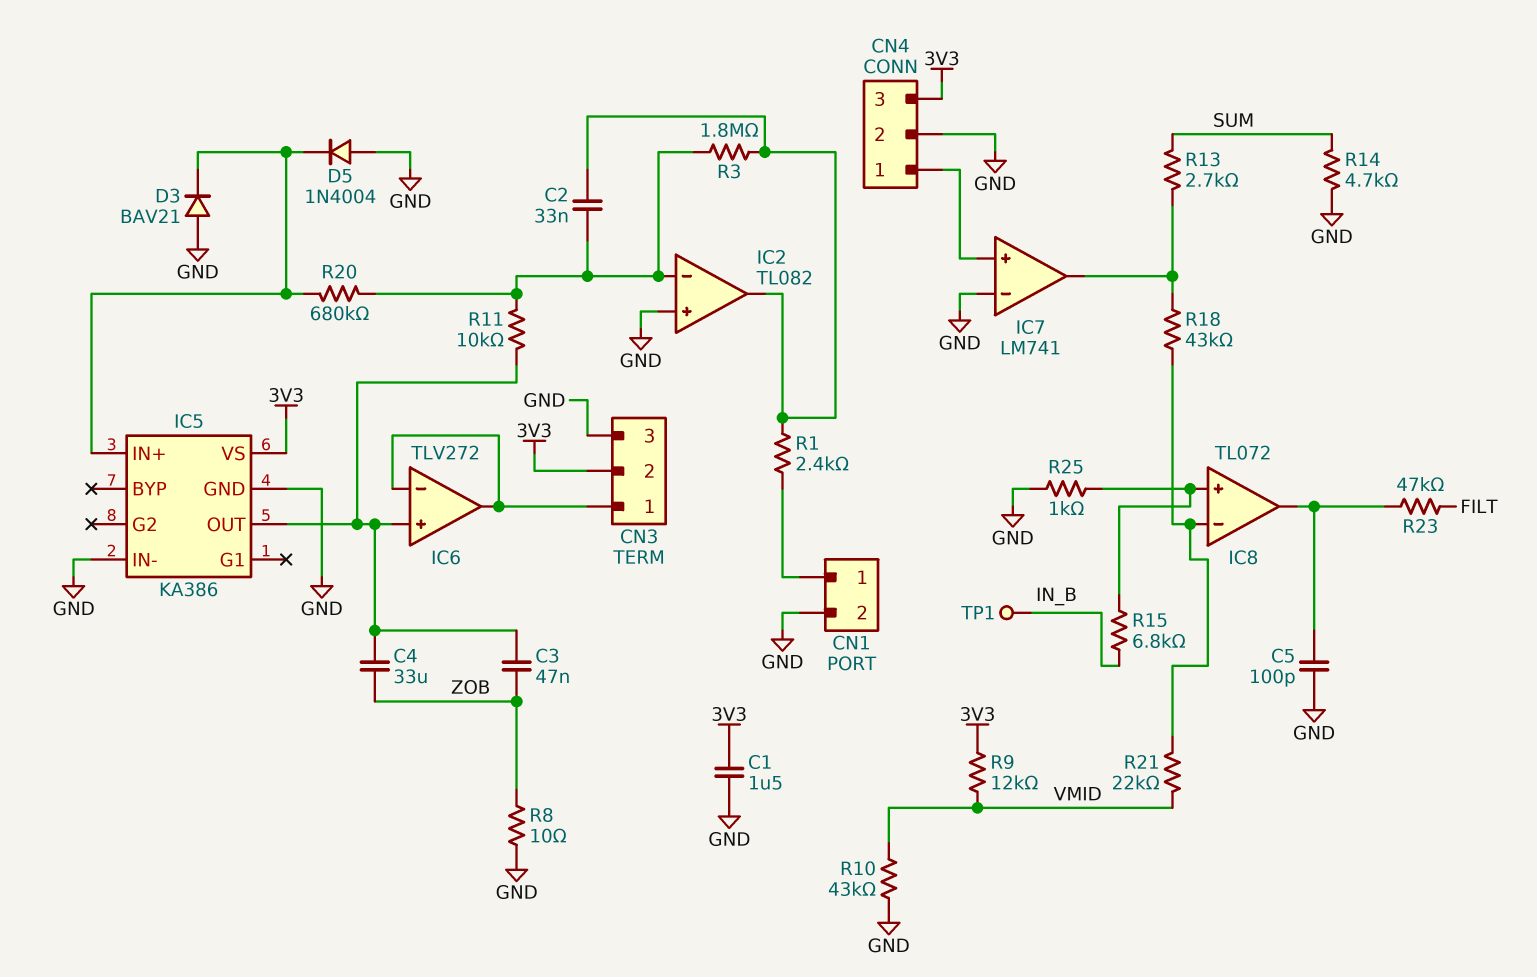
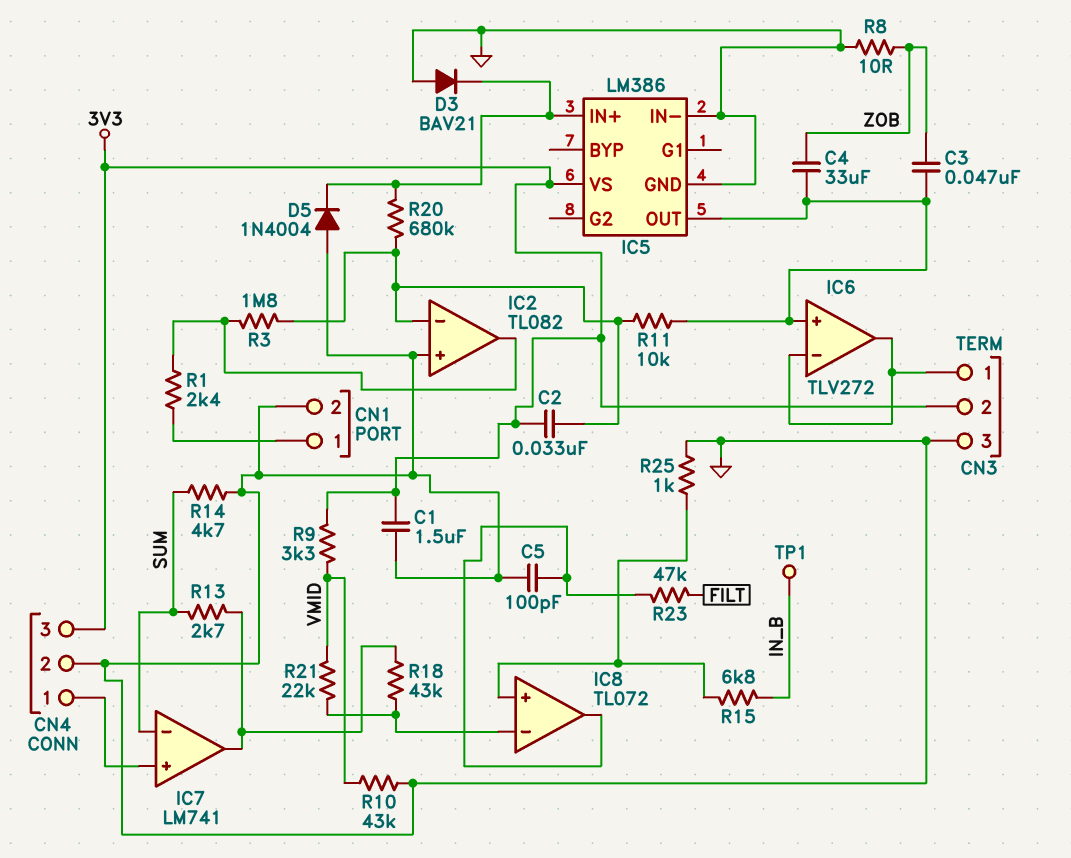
C2: 33nF (IC2/in-, IC2/out) -> 33nF (3V3, IC2/in-)
IC5: KA386 -> LM386
IC7 pin in-: GND -> SUM
R9: 12k (3V3, VMID) -> 3.3k (3V3, VMID)

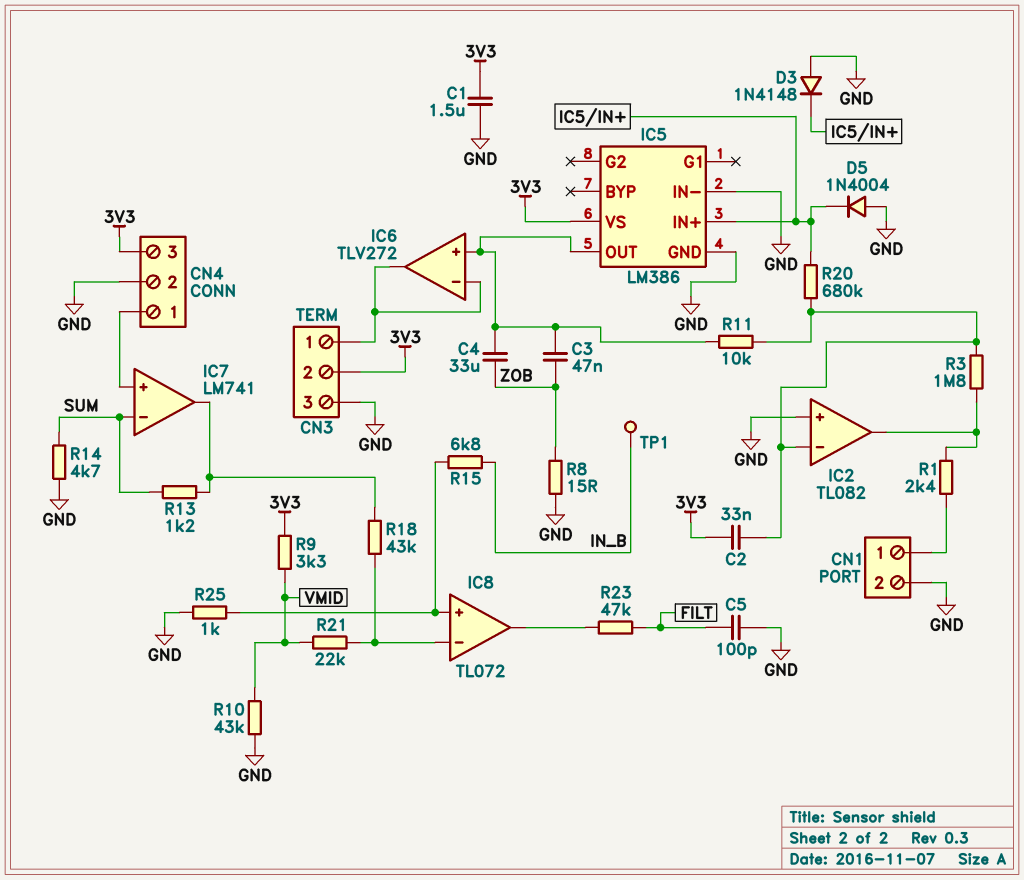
C5: 100pF (GND, IC8/out) -> 100pF (FILT, GND)
D3: diode BAV21 (A GND, K IC5/IN+) -> diode 1N4148 (A GND, K IC5/IN+)
R8: 10 (GND, ZOB) -> 15 (GND, ZOB)
R13: 2.7k (IC7/out, SUM) -> 1.2k (IC7/out, SUM)

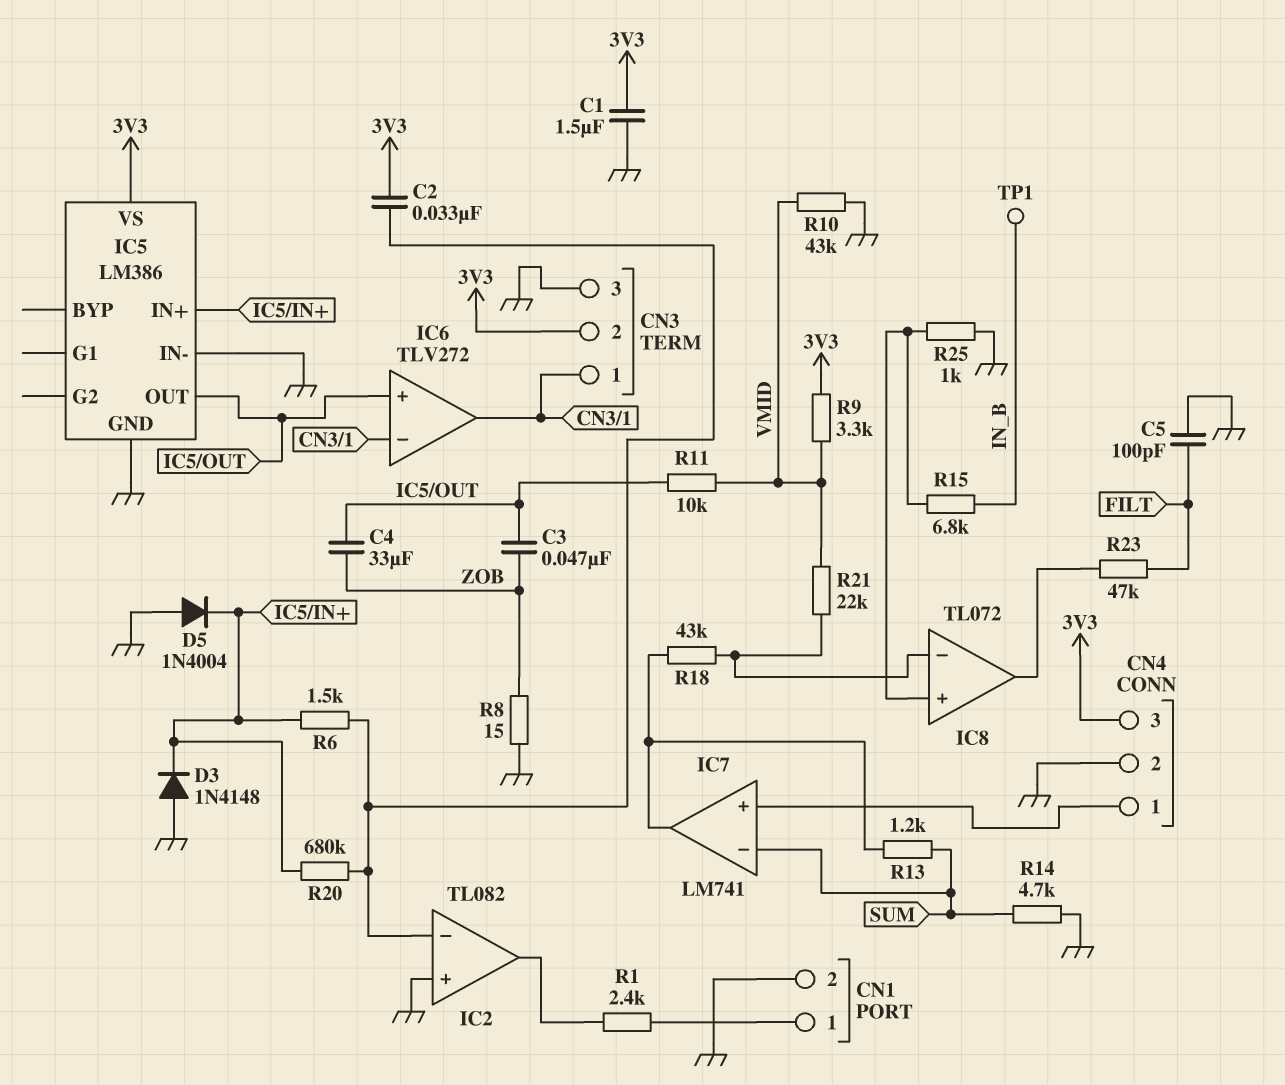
R3: 1.8M (IC2/in-, IC2/out) -> none
R6: none -> 1.5k (IC2/in-, IC5/IN+)
R11: 10k (IC2/in-, IC5/OUT) -> 10k (IC5/OUT, VMID)

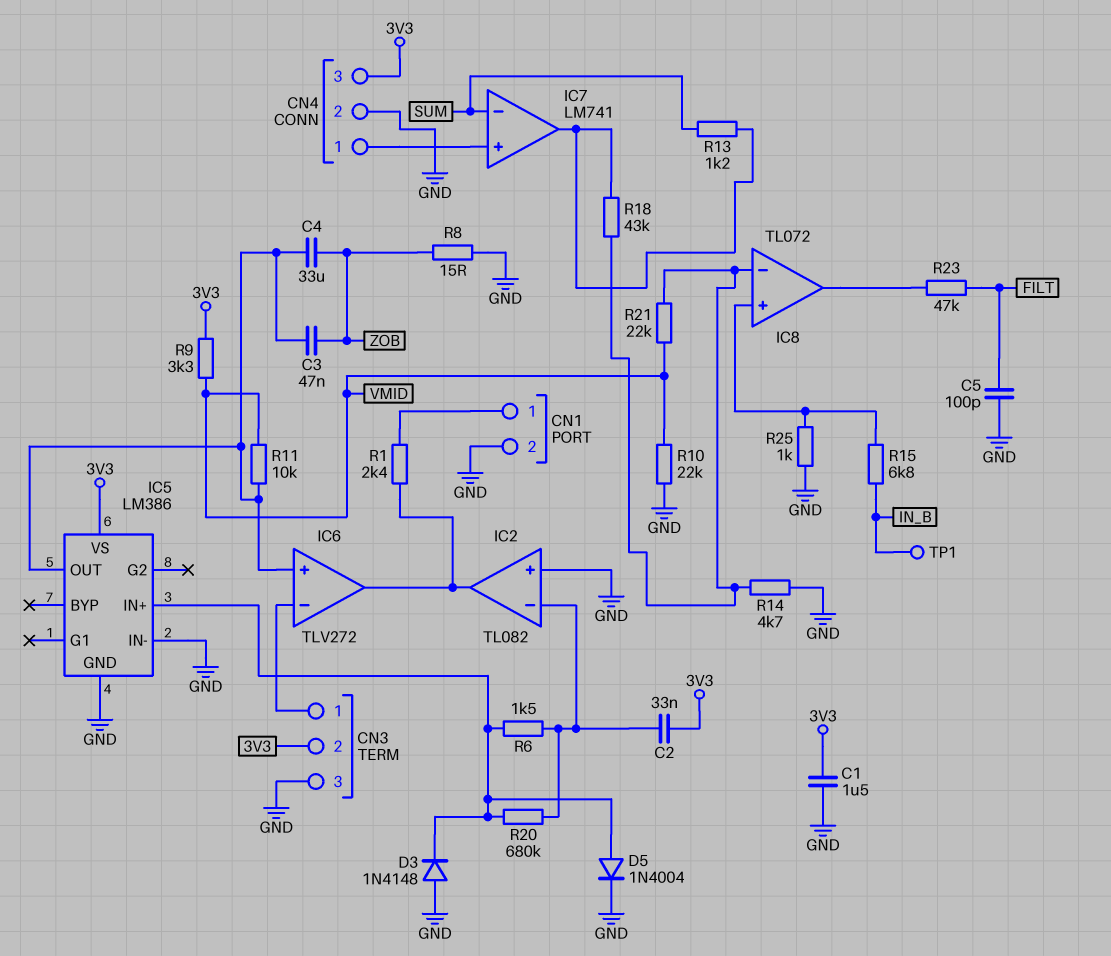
D5: diode 1N4004 (A GND, K IC5/IN+) -> diode 1N4004 (A IC5/IN+, K GND)
IC6 pin out: CN3/1 -> IC2/out
R10: 43k (GND, VMID) -> 22k (GND, VMID)
R14: 4.7k (GND, SUM) -> 4.7k (GND, IC8/in-)

